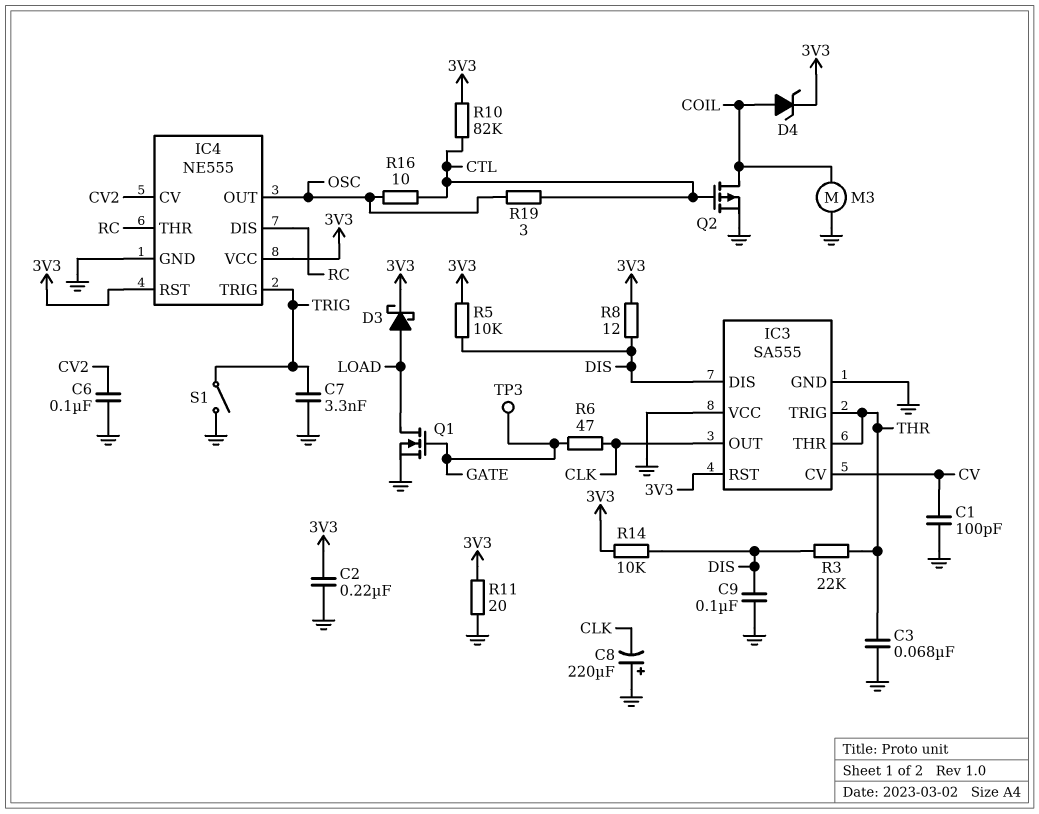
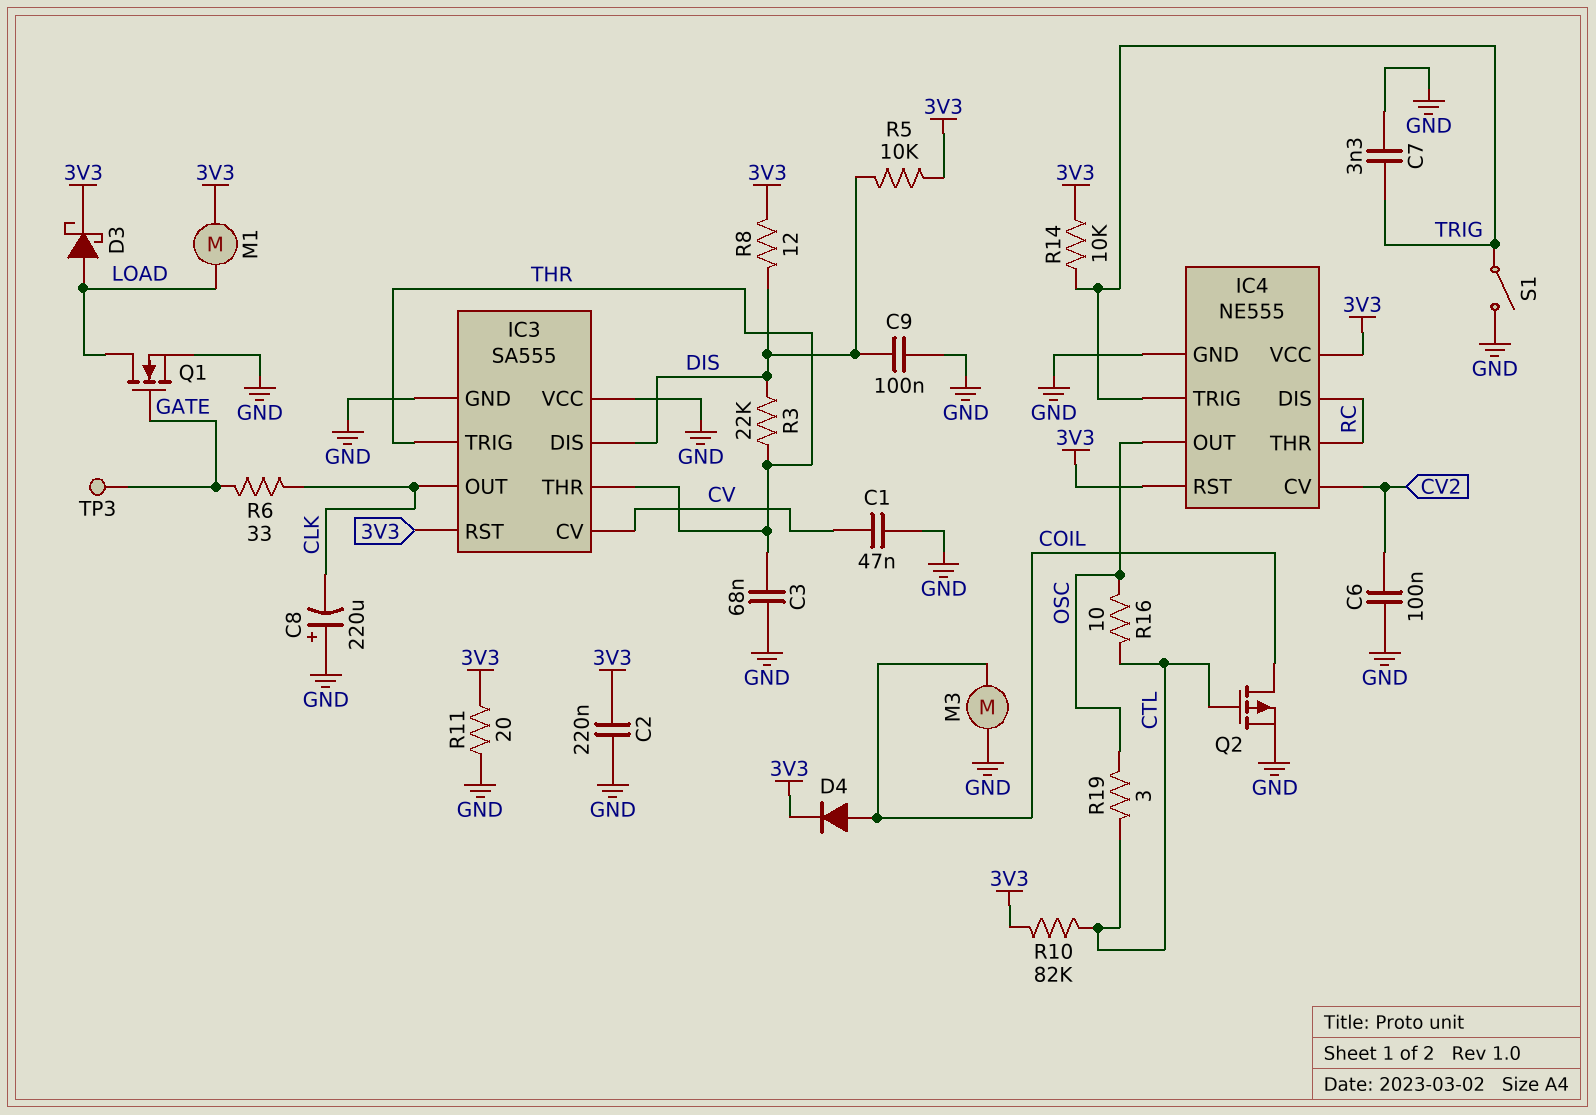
C1: 100pF (CV, GND) -> 47nF (CV, GND)
D4: zener (A COIL, K 3V3) -> diode (A COIL, K 3V3)
M1: none -> motor (3V3, LOAD)
R6: 47 (CLK, GATE) -> 33 (CLK, GATE)
R14: 10k (3V3, DIS) -> 10k (3V3, TRIG)

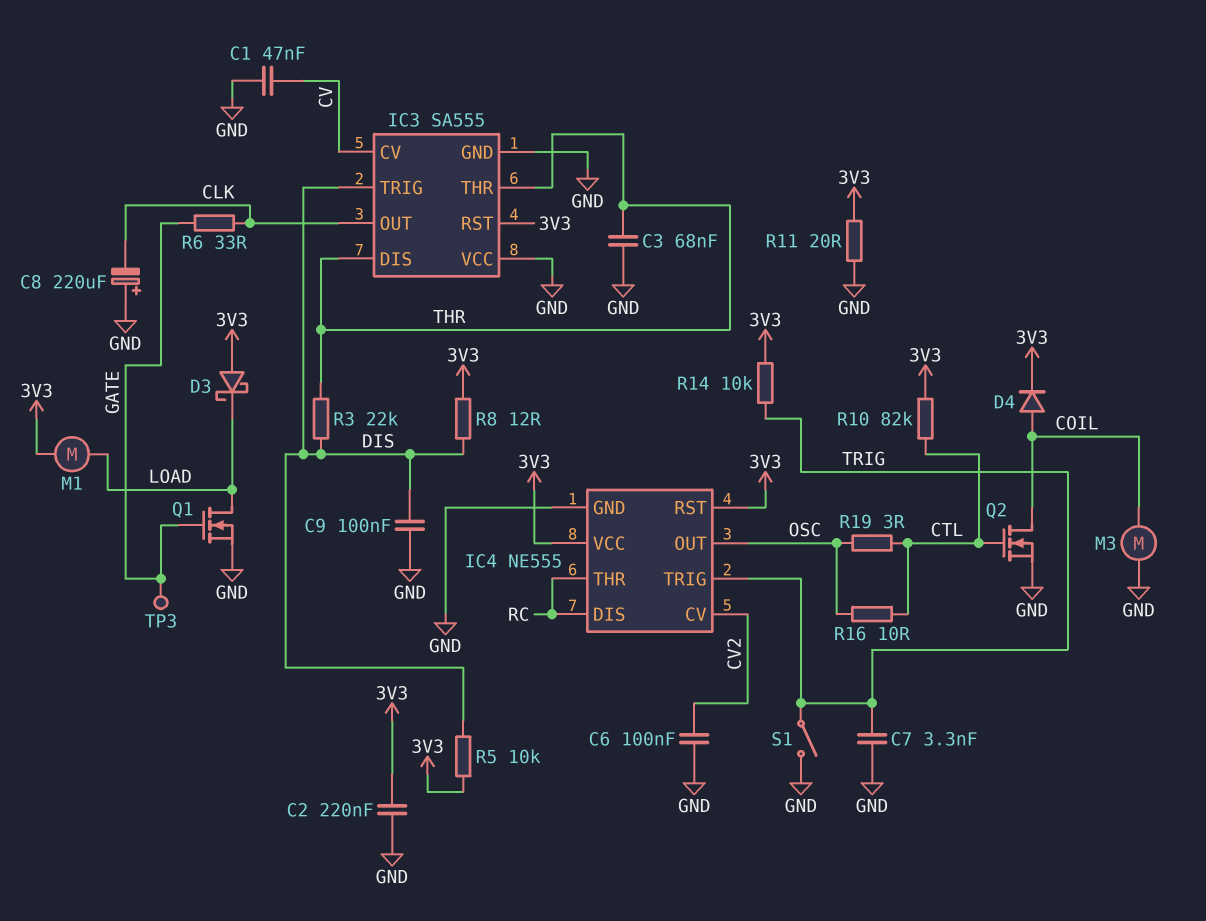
D3: schottky (A LOAD, K 3V3) -> schottky (A 3V3, K LOAD)
IC3 pin DIS: DIS -> THR
IC3 pin TRIG: THR -> DIS
Q2: PMOS (G CTL, D COIL, S GND) -> NMOS (G CTL, D COIL, S GND)

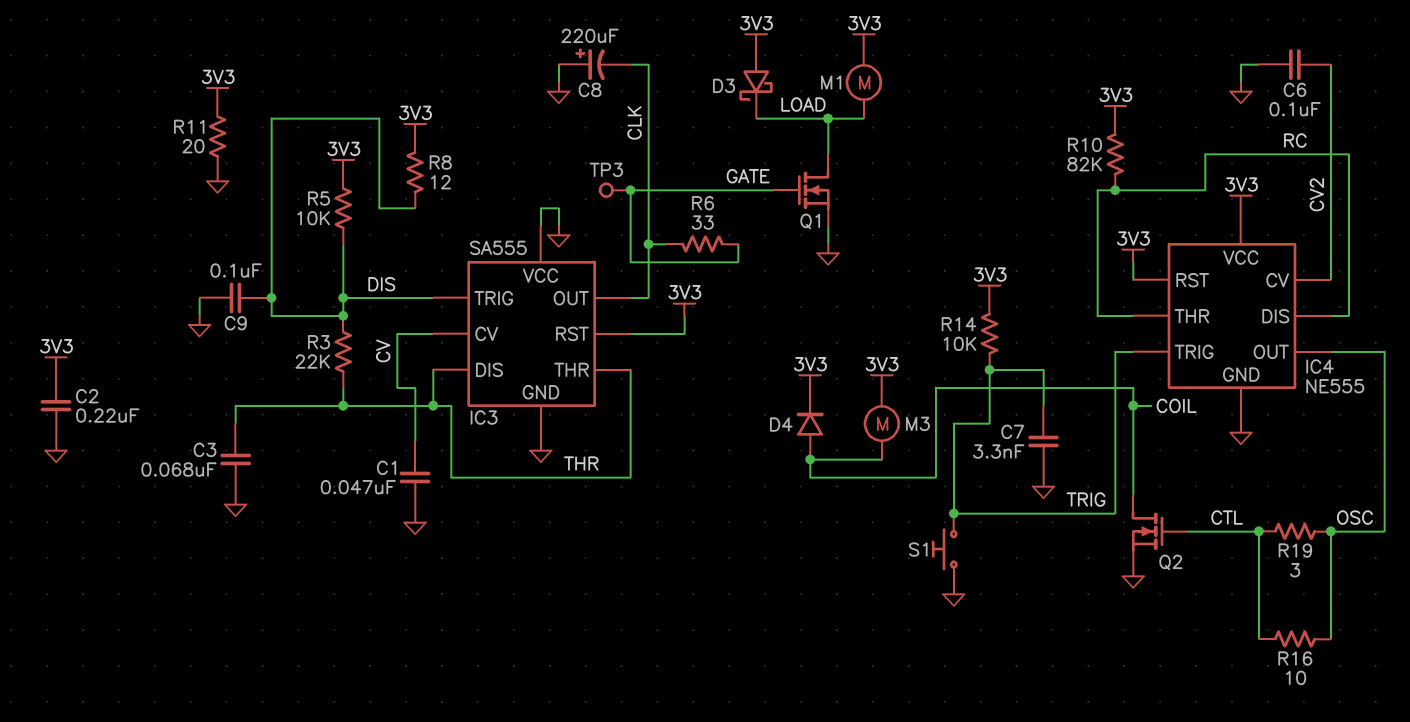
M3: motor (COIL, GND) -> motor (3V3, COIL)
R10: 82k (3V3, CTL) -> 82k (3V3, RC)
S1: switch (GND, TRIG) -> button (GND, TRIG)

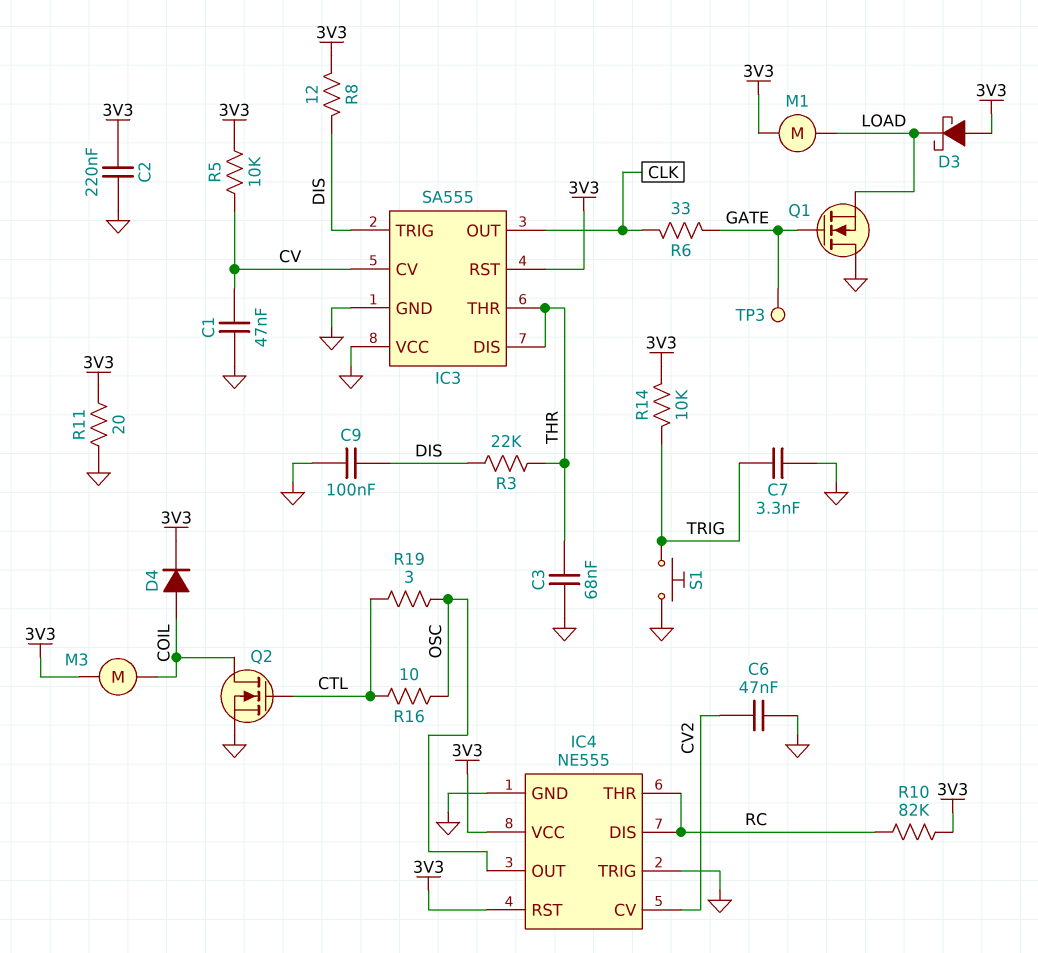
C6: 100nF (CV2, GND) -> 47nF (CV2, GND)
C8: 220uF (plus GND, minus CLK) -> none
IC4 pin TRIG: TRIG -> GND
Q1: NMOS (G GATE, D LOAD, S GND) -> NMOS (G GATE, D GND, S LOAD)
R5: 10k (3V3, DIS) -> 10k (3V3, CV)

